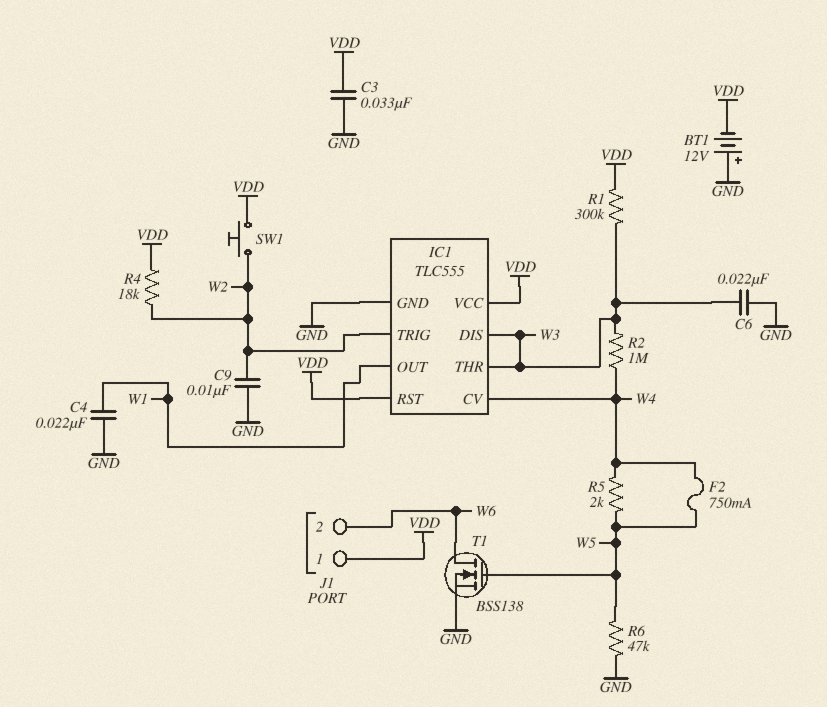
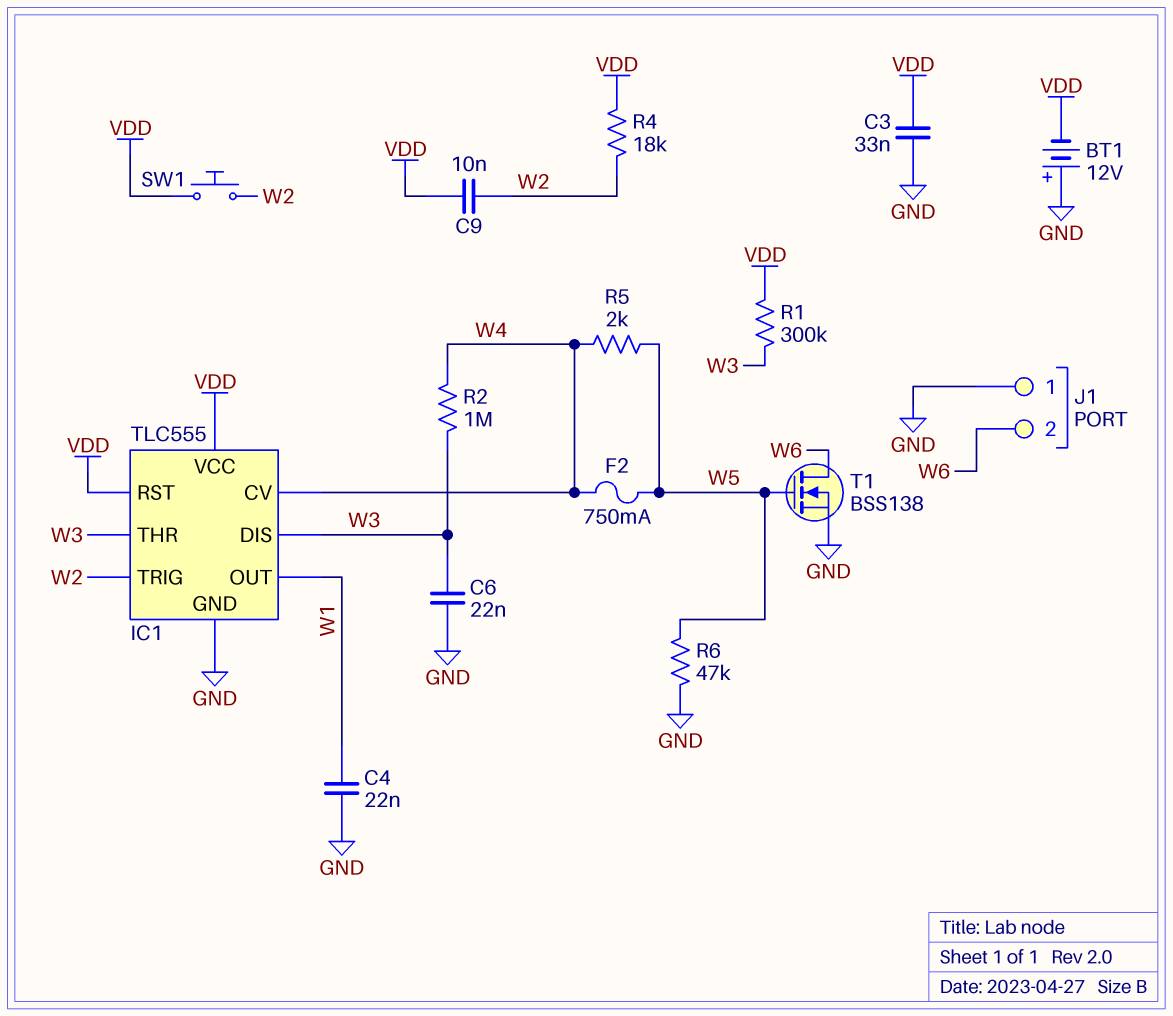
C9: 10nF (GND, W2) -> 10nF (VDD, W2)
J1 pin 1: VDD -> GND

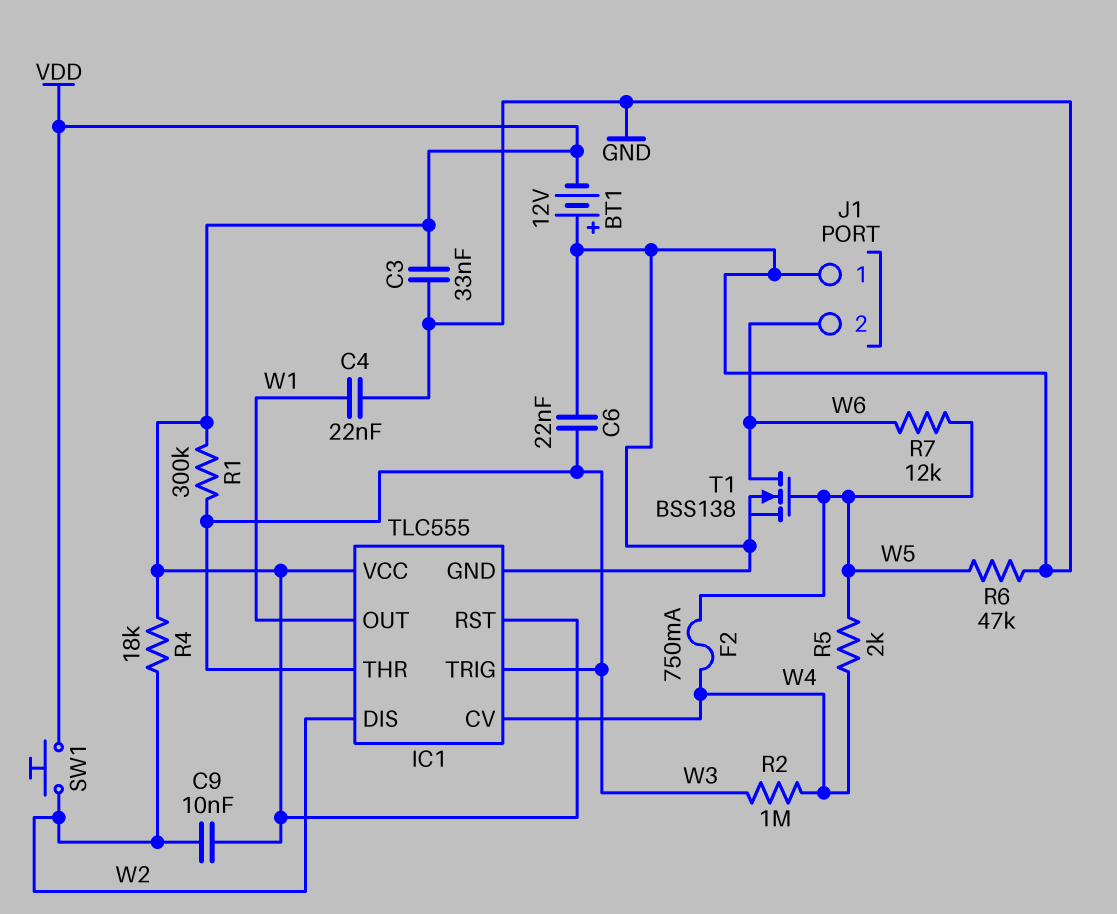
IC1 pin DIS: W3 -> W2
IC1 pin TRIG: W2 -> W3
R7: none -> 12k (W5, W6)

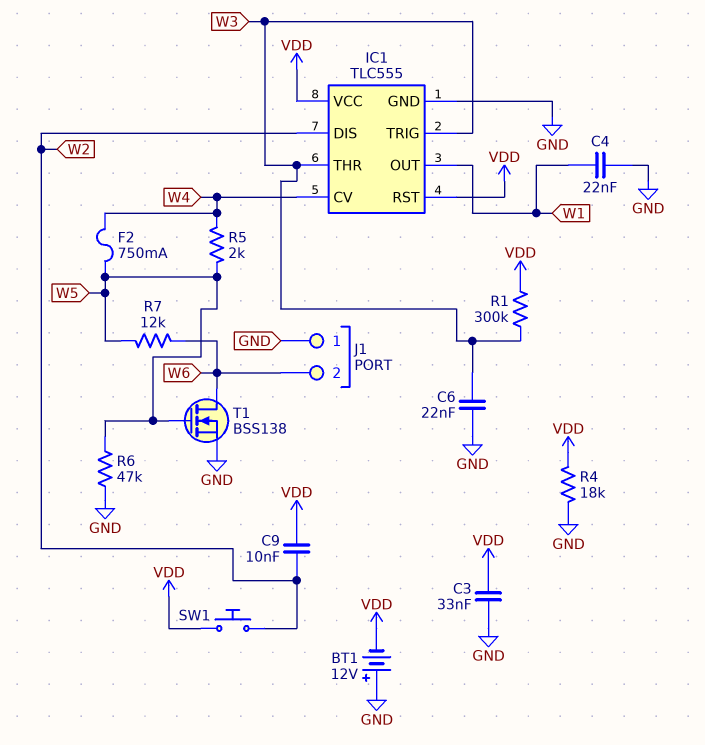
R2: 1M (W3, W4) -> none
R4: 18k (VDD, W2) -> 18k (GND, VDD)

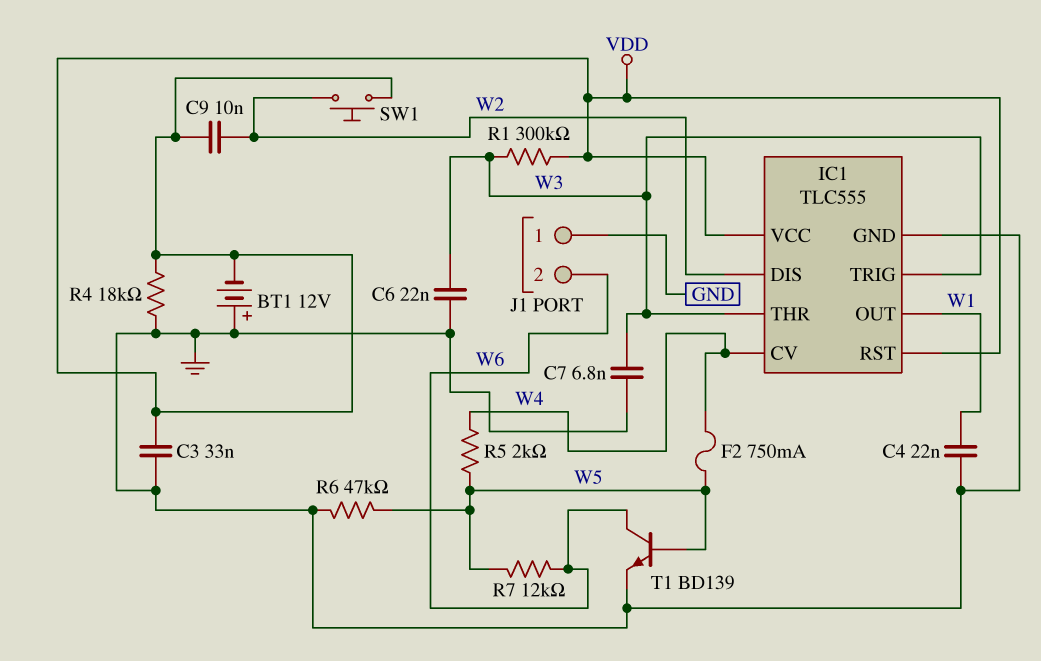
C7: none -> 6.8nF (GND, W3)
T1: NMOS BSS138 (G W5, D W6, S GND) -> NPN BD139 (B W5, C W6, E GND)

